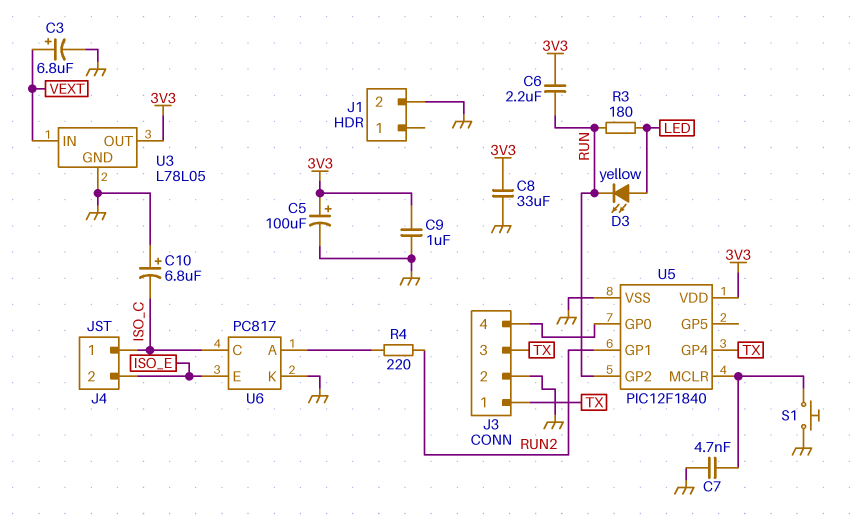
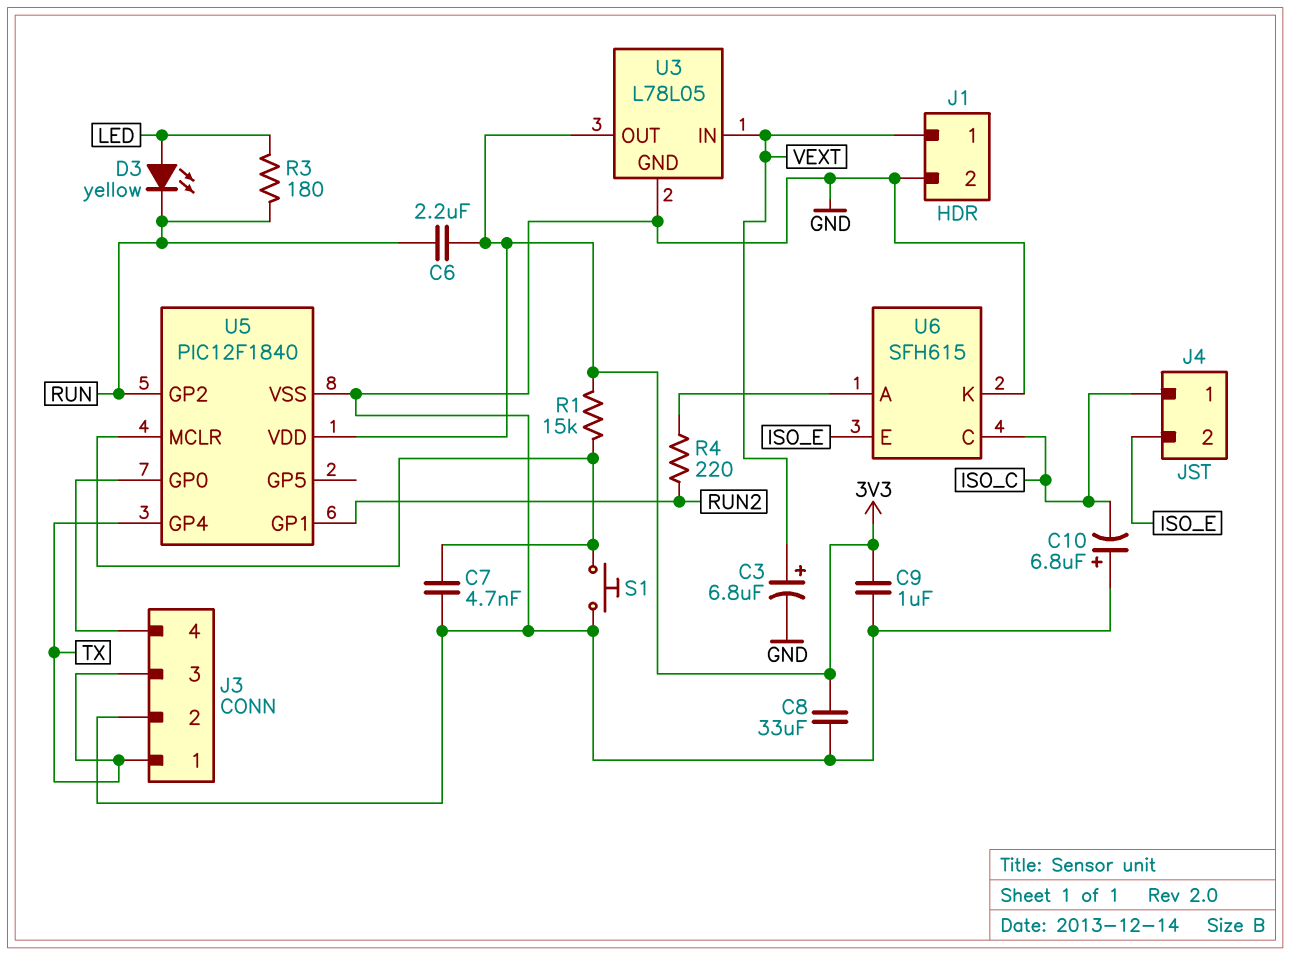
C5: 100uF (plus 3V3, minus GND) -> none
J1 pin 1: none -> VEXT
R1: none -> 15k (3V3, U5/MCLR)
U6: PC817 -> SFH615

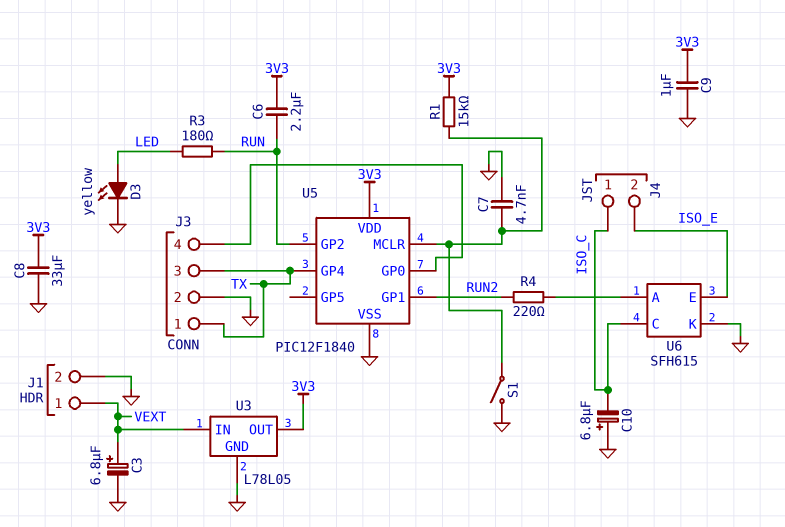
D3: LED yellow (A LED, K RUN) -> LED yellow (A LED, K GND)
S1: button (GND, U5/MCLR) -> switch (GND, U5/MCLR)

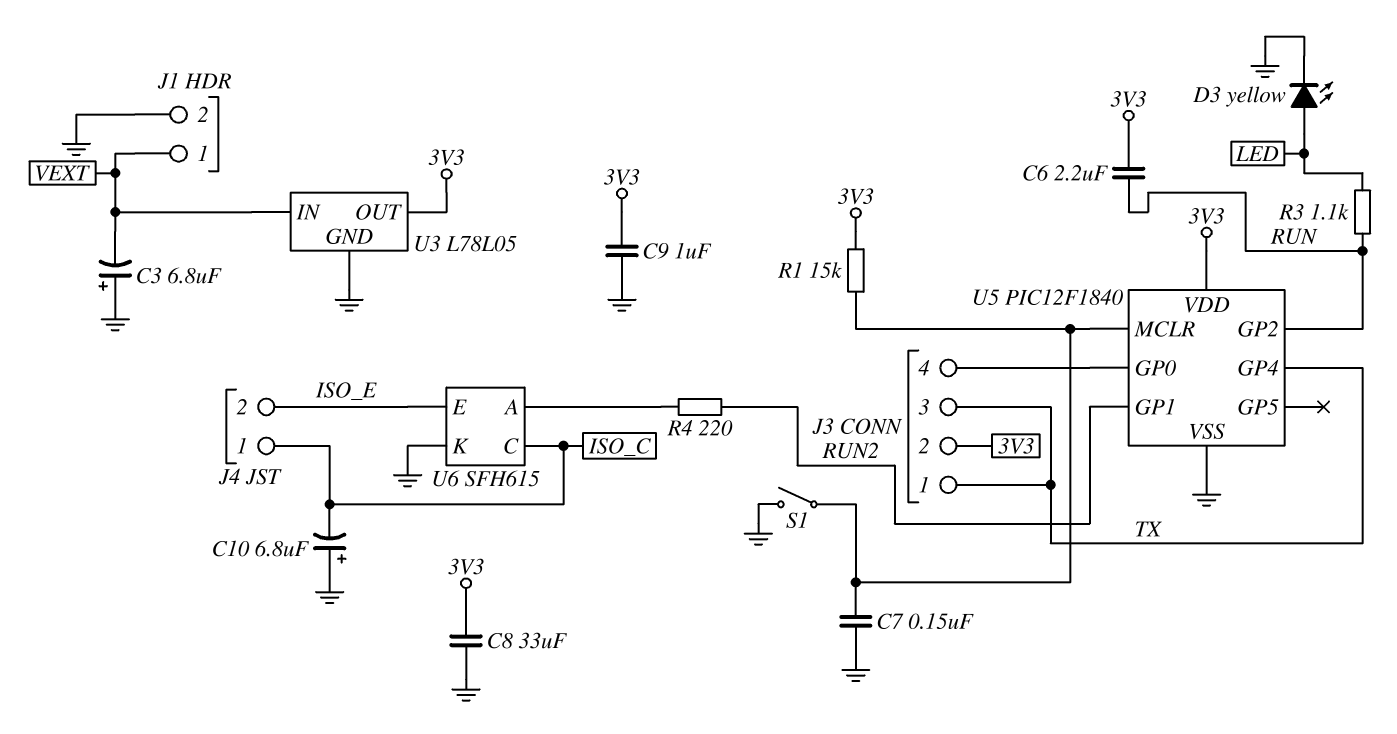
C3: 6.8uF (plus VEXT, minus GND) -> 6.8uF (plus GND, minus VEXT)
C7: 4.7nF (GND, U5/MCLR) -> 150nF (GND, U5/MCLR)
J3 pin 2: GND -> 3V3
R3: 180 (LED, RUN) -> 1.1k (LED, RUN)

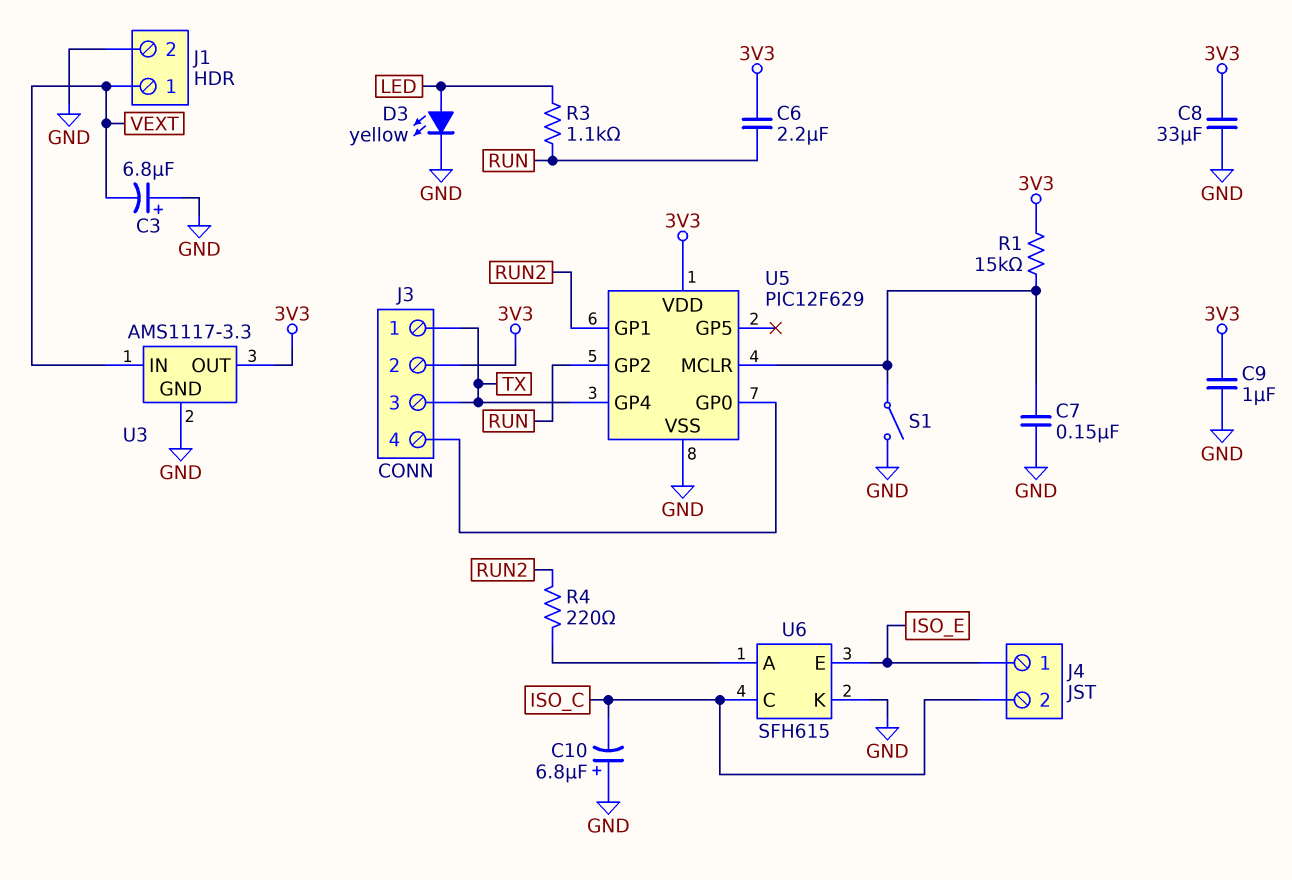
J4 pin 1: ISO_C -> ISO_E
J4 pin 2: ISO_E -> ISO_C
U3: L78L05 -> AMS1117-3.3
U5: PIC12F1840 -> PIC12F629

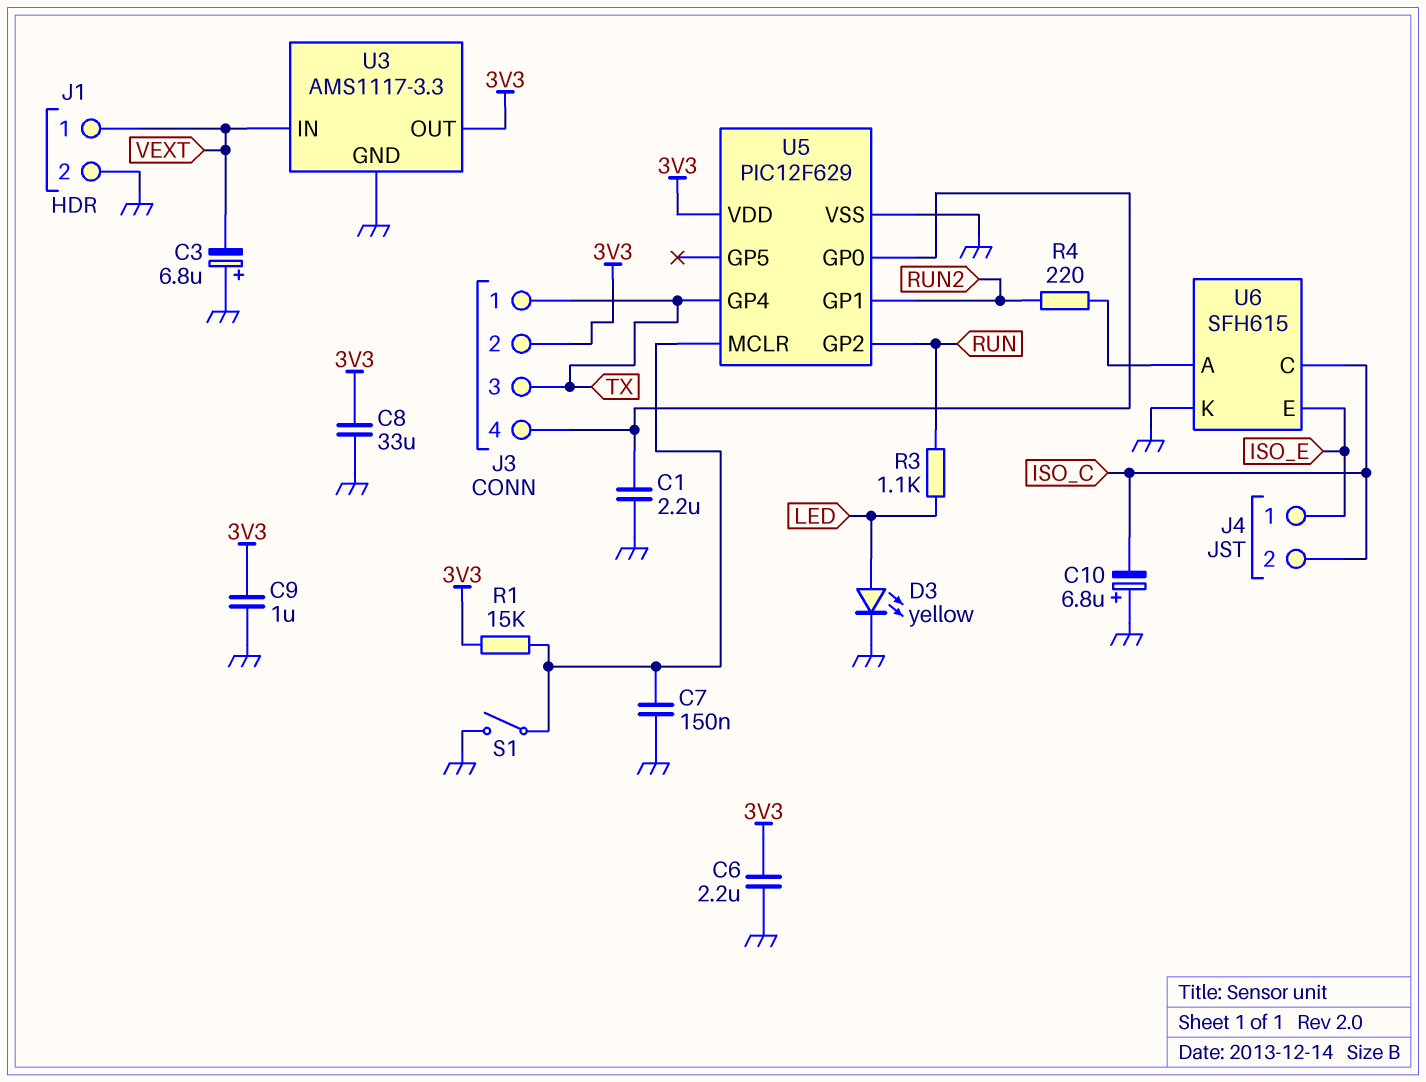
C1: none -> 2.2uF (GND, J3/4)
C6: 2.2uF (3V3, RUN) -> 2.2uF (3V3, GND)

